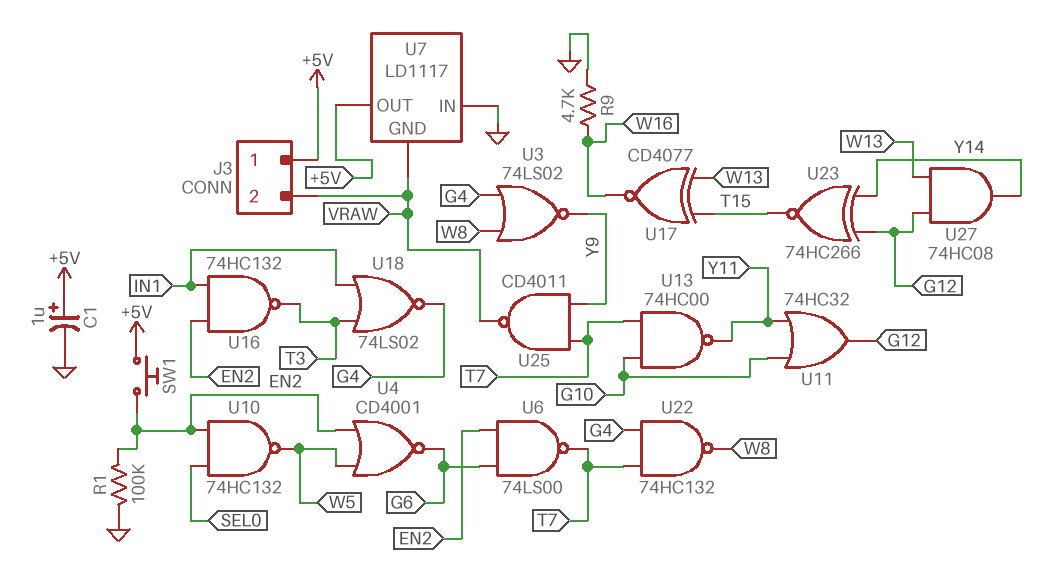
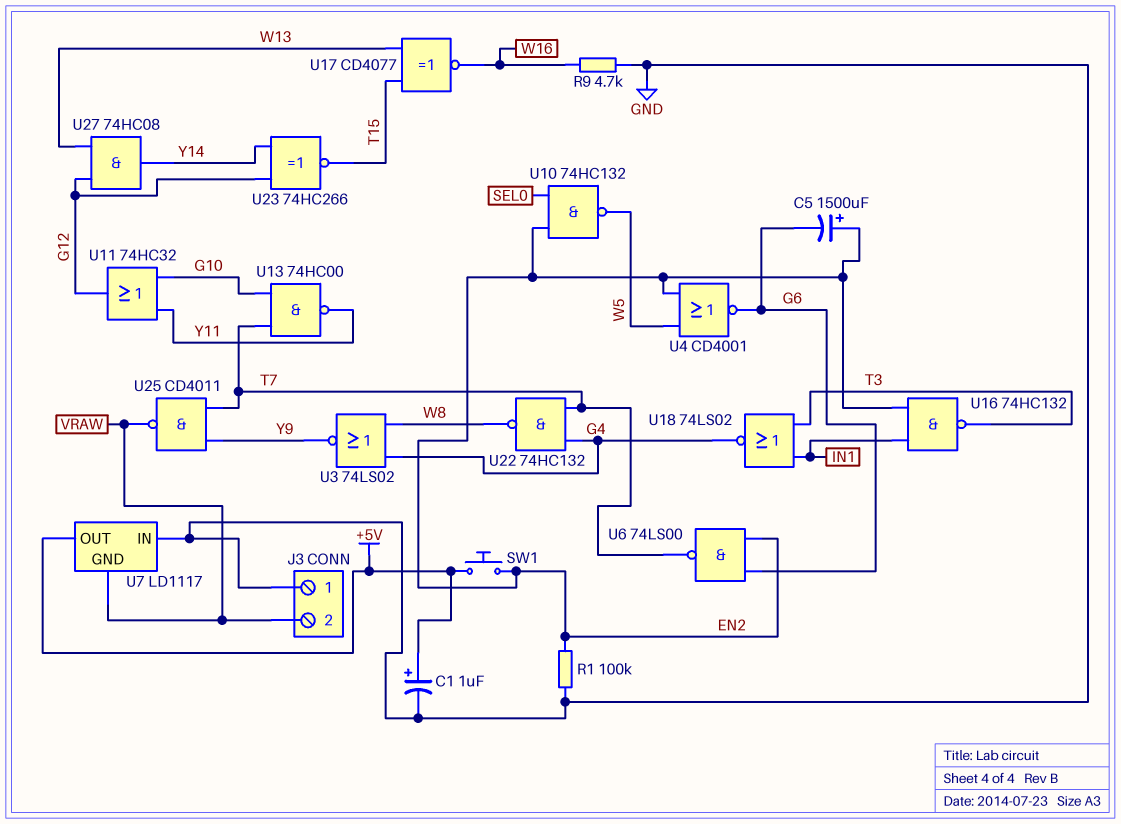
C5: none -> 1500uF (plus EN2, minus G6)
J3 pin 1: +5V -> GND

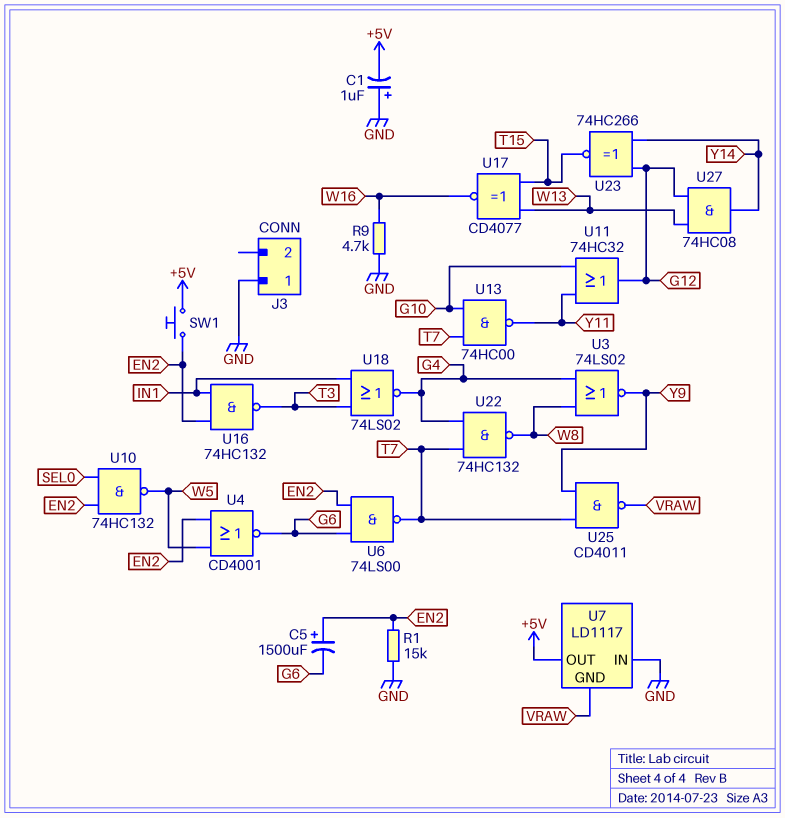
C1: 1uF (plus +5V, minus GND) -> 1uF (plus GND, minus +5V)
J3 pin 2: VRAW -> none
R1: 100k (EN2, GND) -> 15k (EN2, GND)

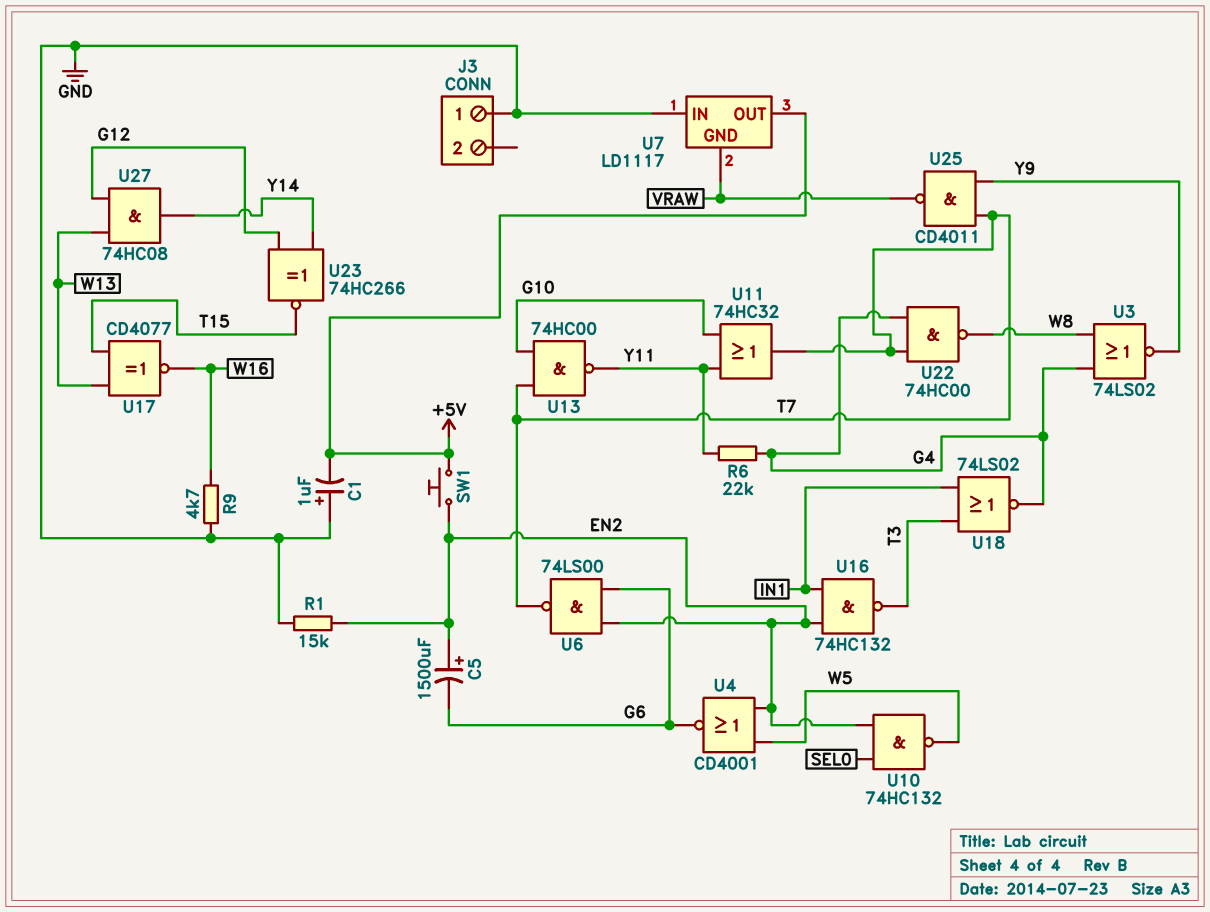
R6: none -> 22k (G4, Y11)
U11: OR 74HC32 (in G10, in Y11, out G12) -> OR 74HC32 (in G10, in Y11, out T7)
U22: NAND 74HC132 (in G4, in T7, out W8) -> NAND 74HC00 (in G4, in T7, out W8)

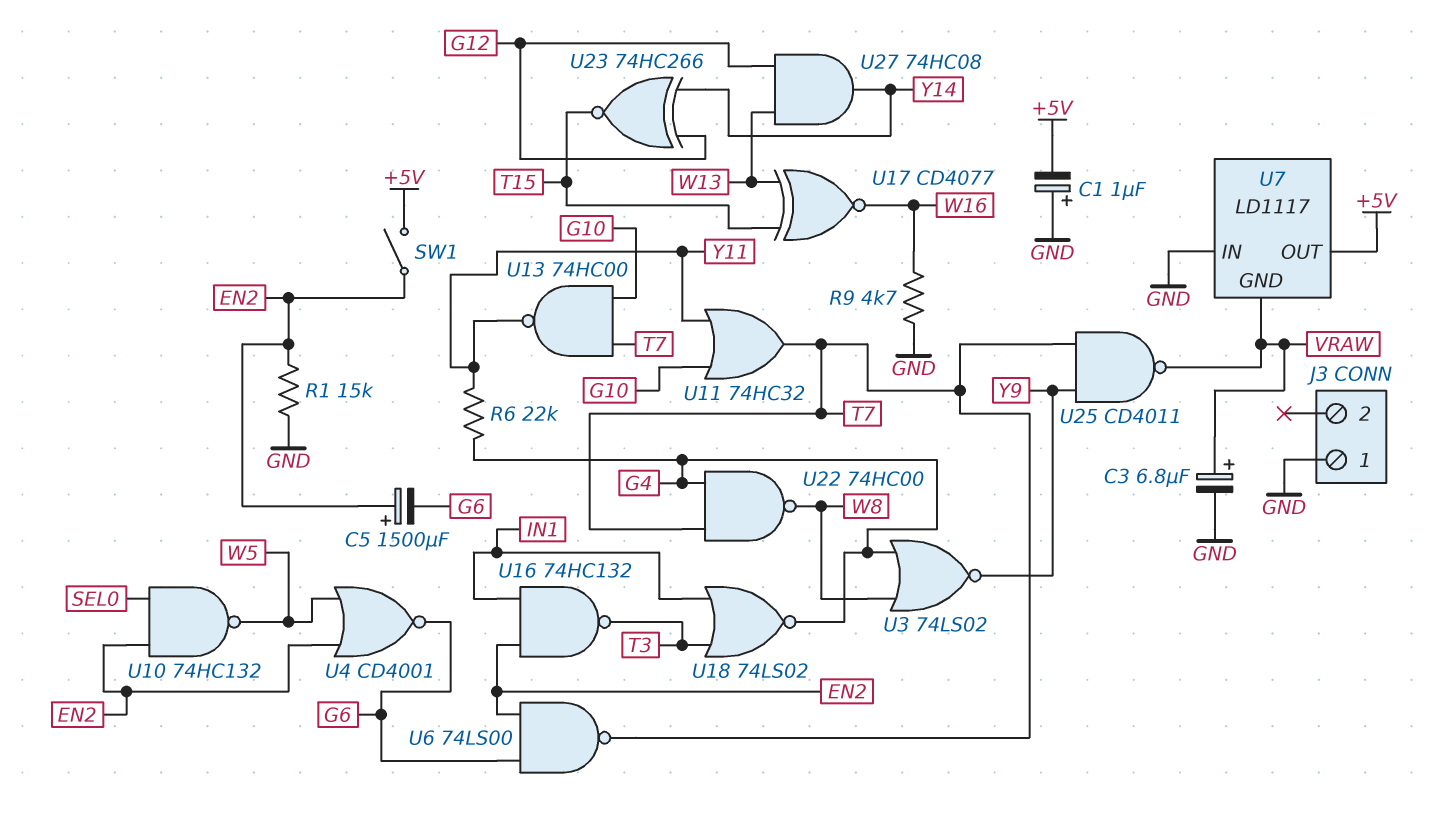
C3: none -> 6.8uF (plus VRAW, minus GND)
SW1: button (+5V, EN2) -> switch (+5V, EN2)

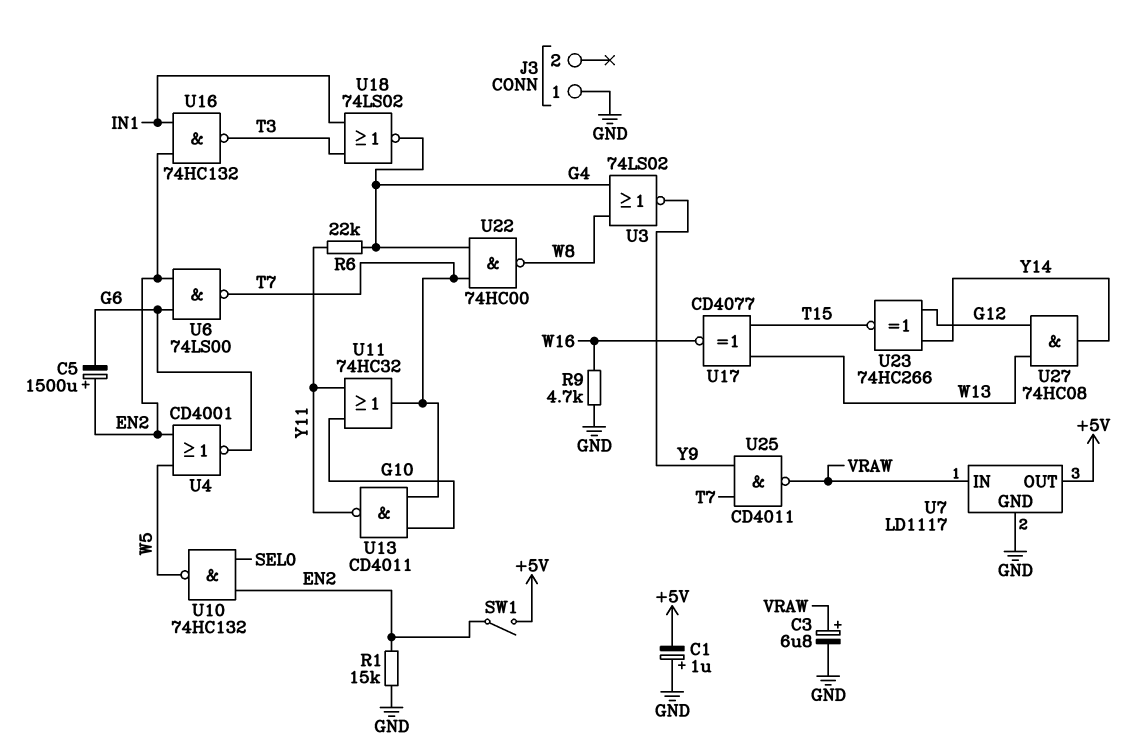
U7 pin GND: VRAW -> GND
U7 pin IN: GND -> VRAW
U13: NAND 74HC00 (in G10, in T7, out Y11) -> NAND CD4011 (in G10, in T7, out Y11)

